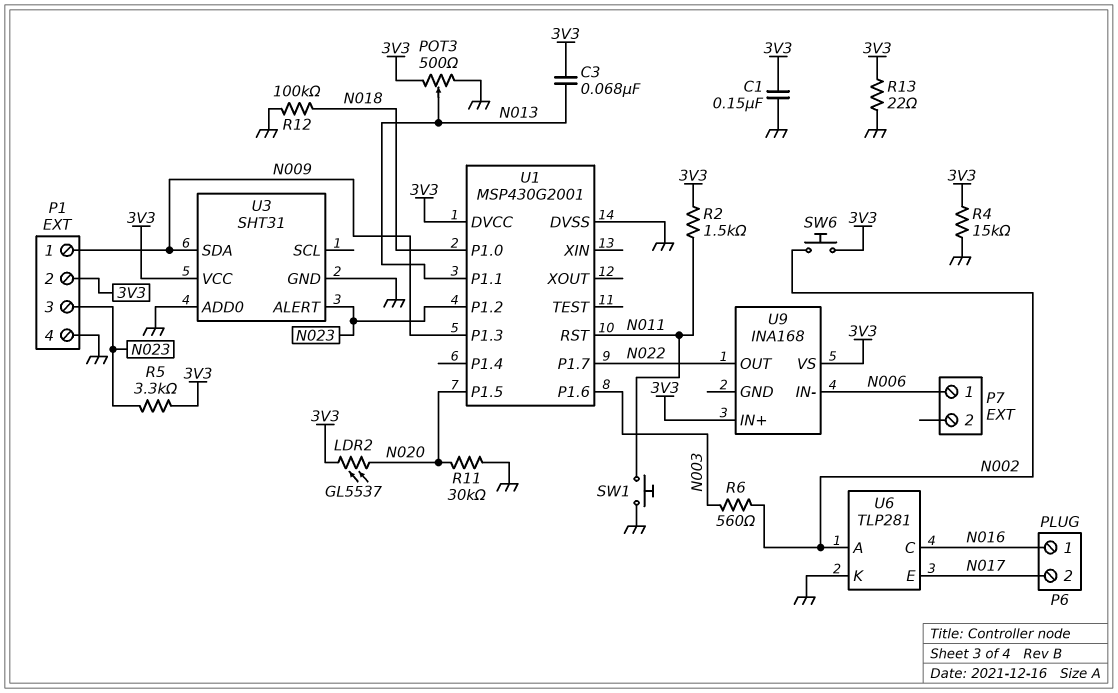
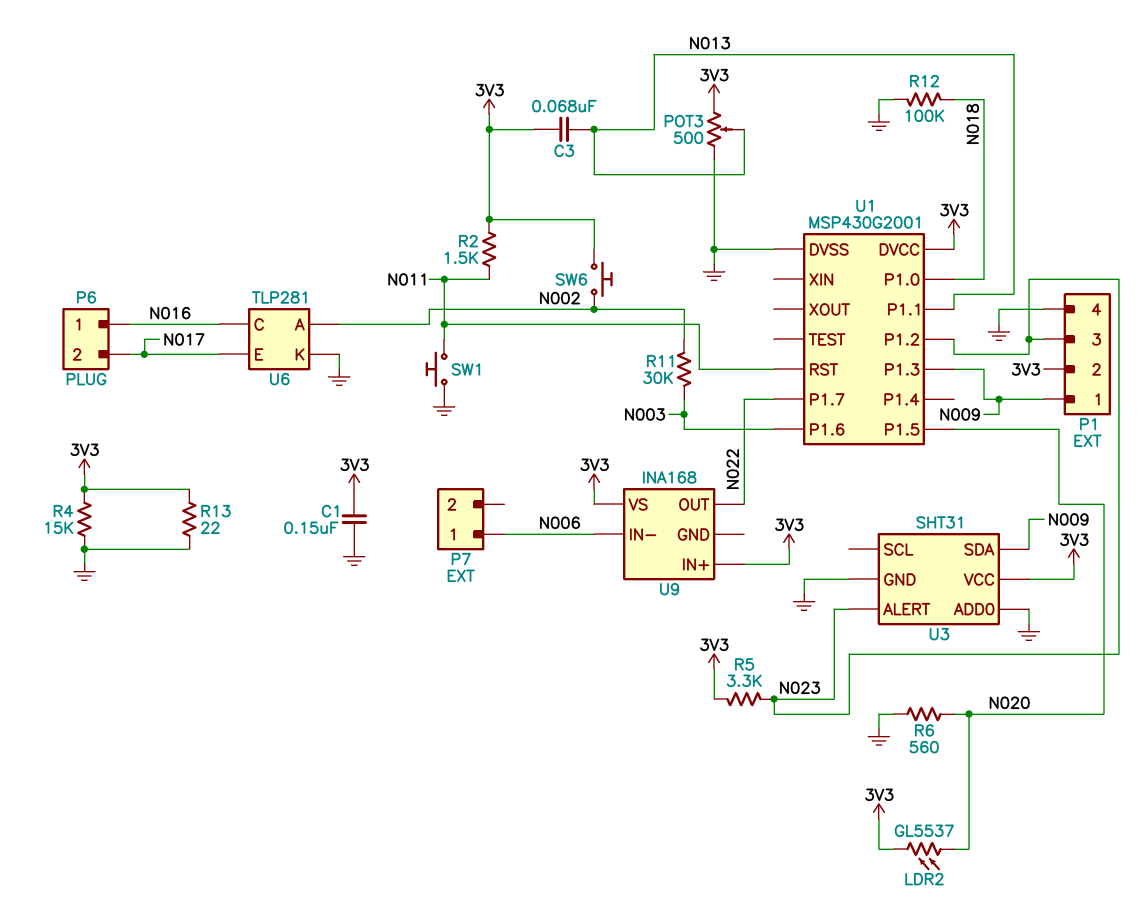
R6: 560 (N002, N003) -> 560 (GND, N020)
R11: 30k (GND, N020) -> 30k (N002, N003)

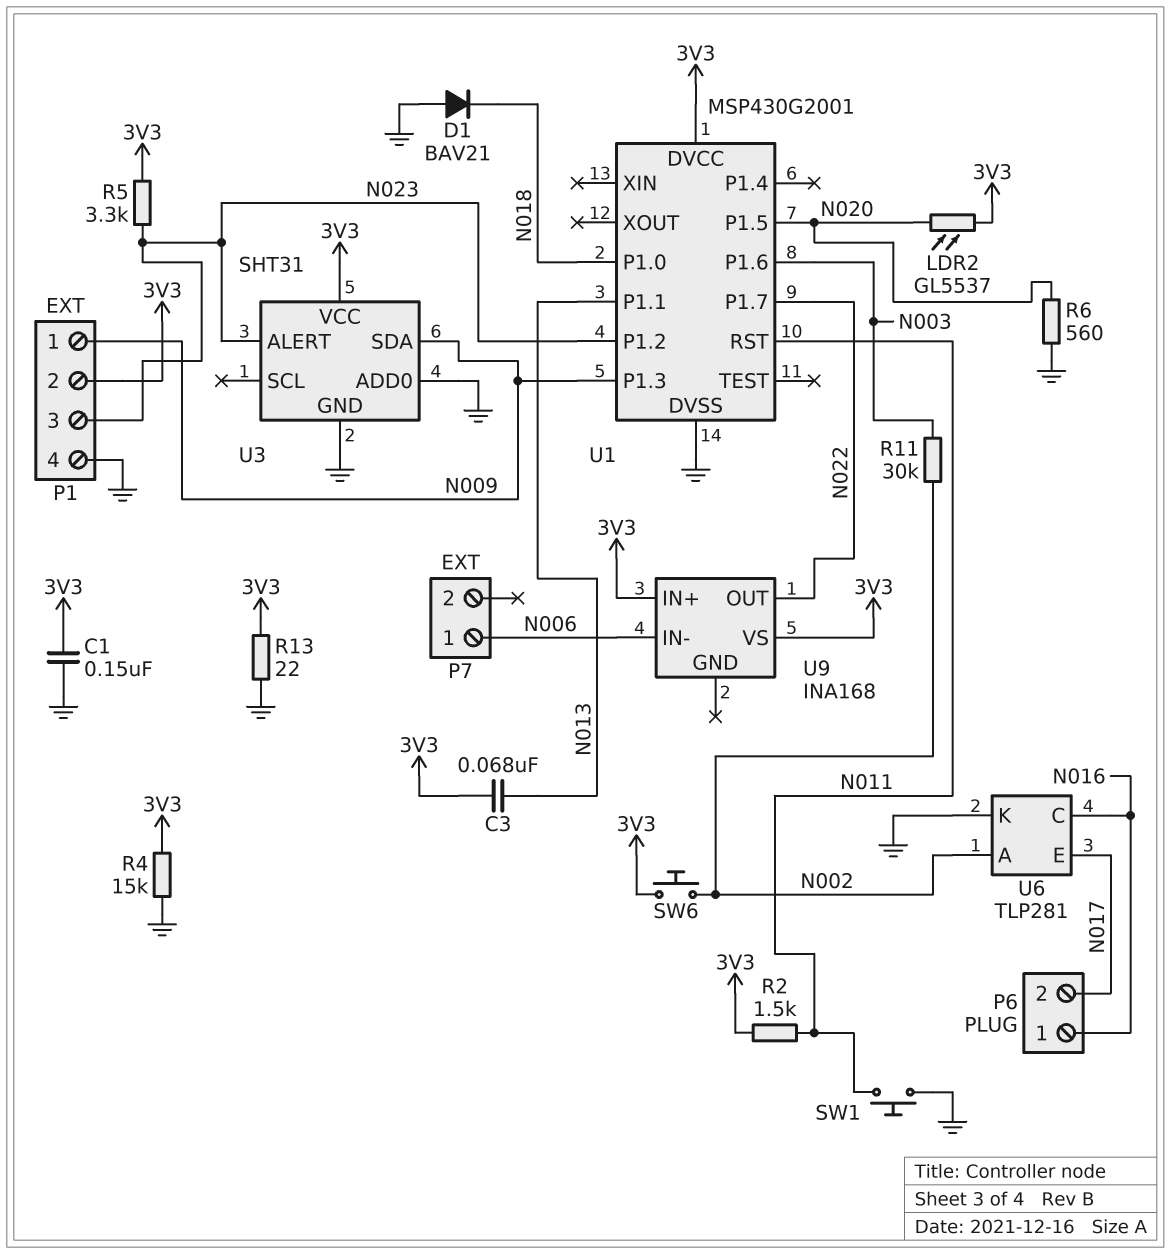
D1: none -> diode BAV21 (A GND, K N018)
POT3: 500 (3V3, GND, wiper N013) -> none
R12: 100k (GND, N018) -> none

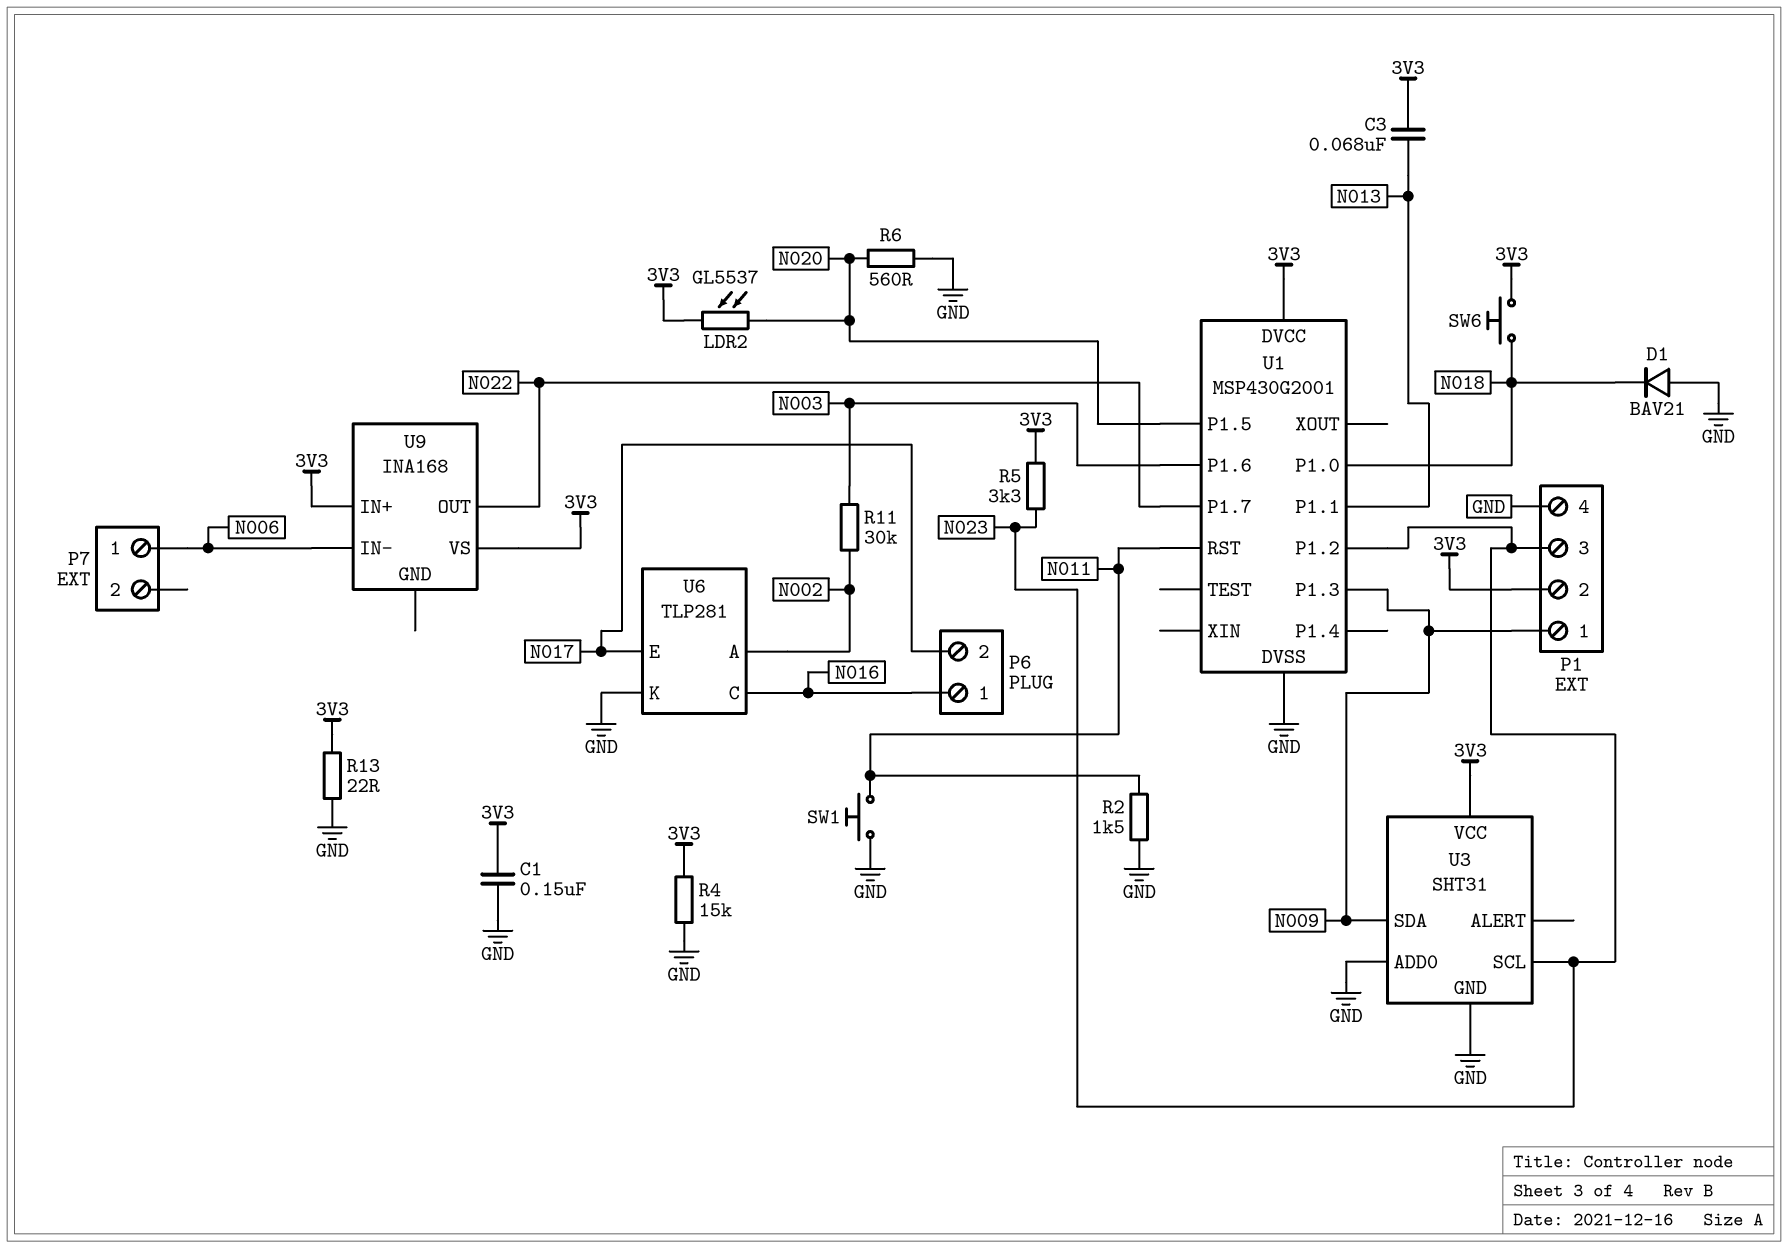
R2: 1.5k (3V3, N011) -> 1.5k (GND, N011)
SW6: button (3V3, N002) -> button (3V3, N018)
U3 pin ALERT: N023 -> none
U3 pin SCL: none -> N023

